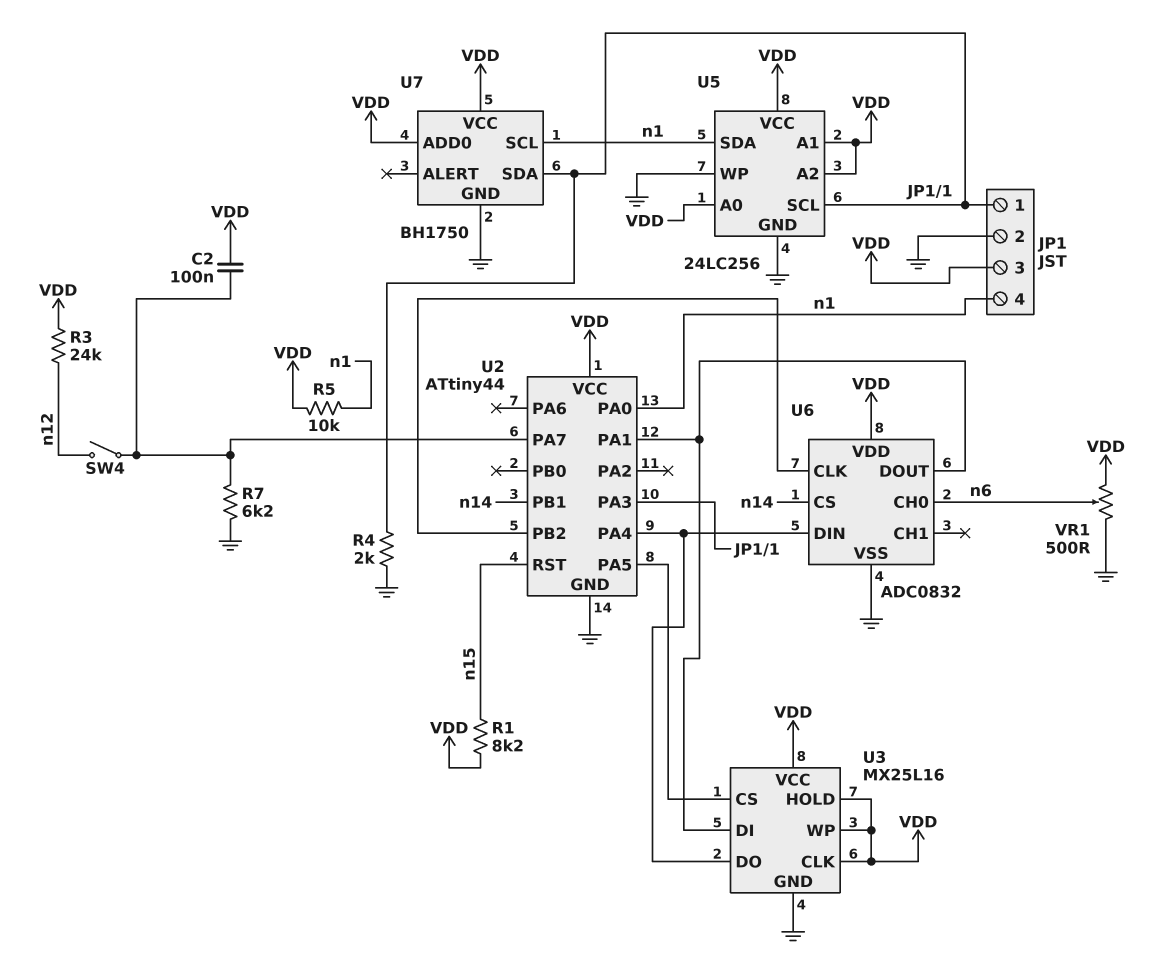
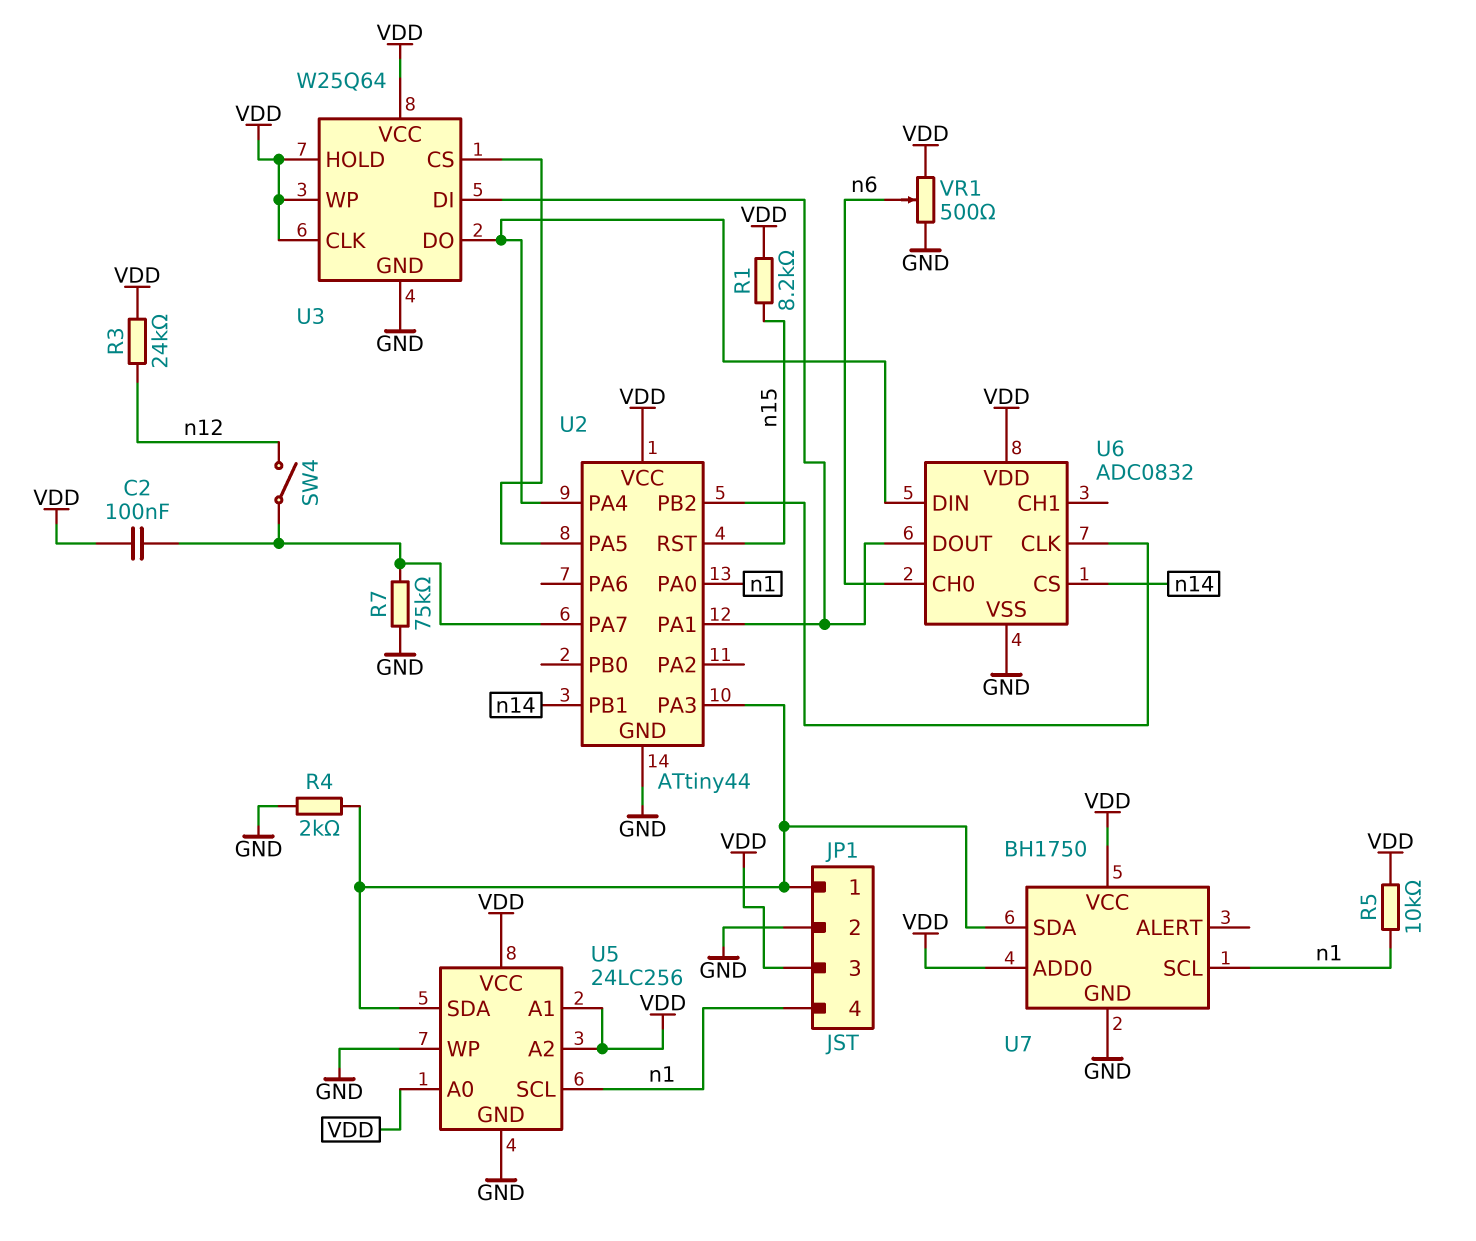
R7: 6.2k (GND, U2/PA7) -> 75k (GND, U2/PA7)
U3: MX25L16 -> W25Q64
U5 pin SCL: JP1/1 -> n1
U5 pin SDA: n1 -> JP1/1

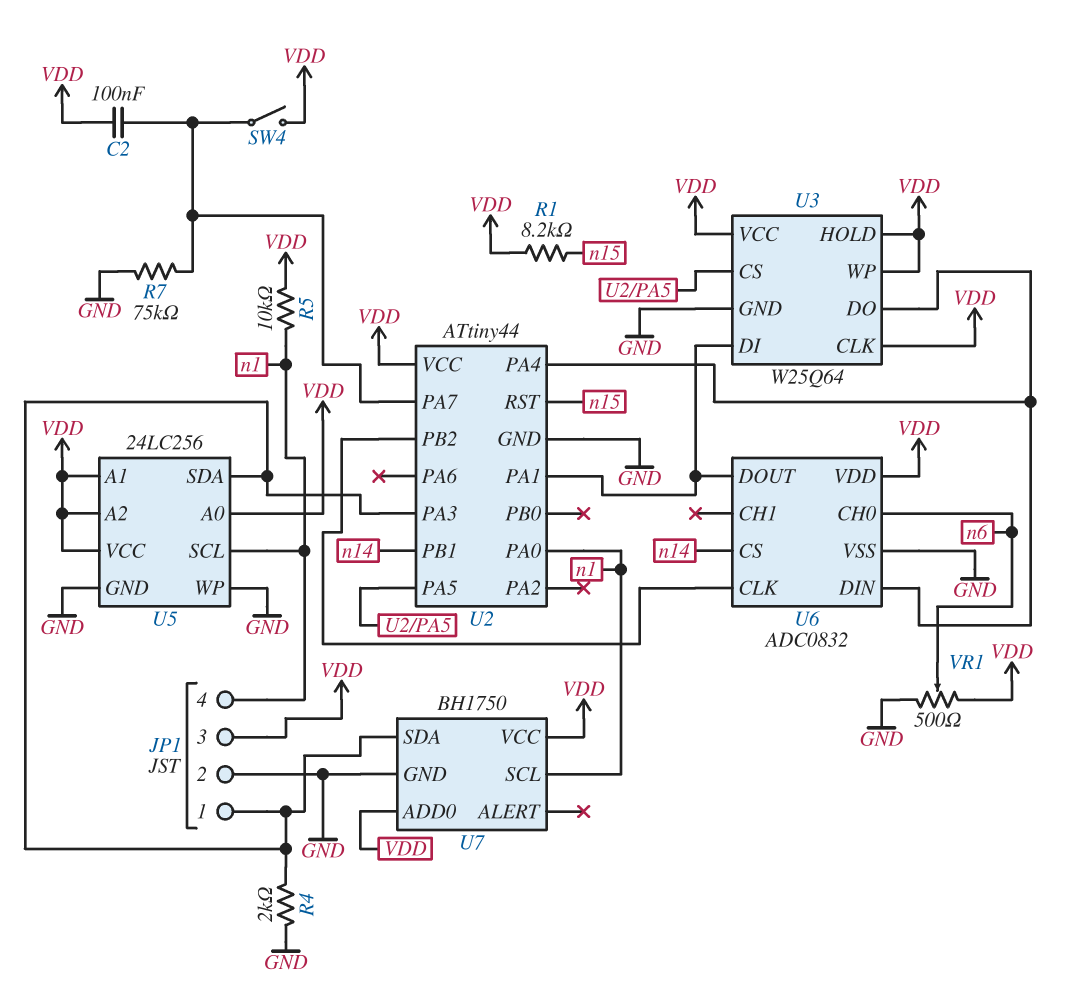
R3: 24k (VDD, n12) -> none
SW4: switch (U2/PA7, n12) -> switch (U2/PA7, VDD)

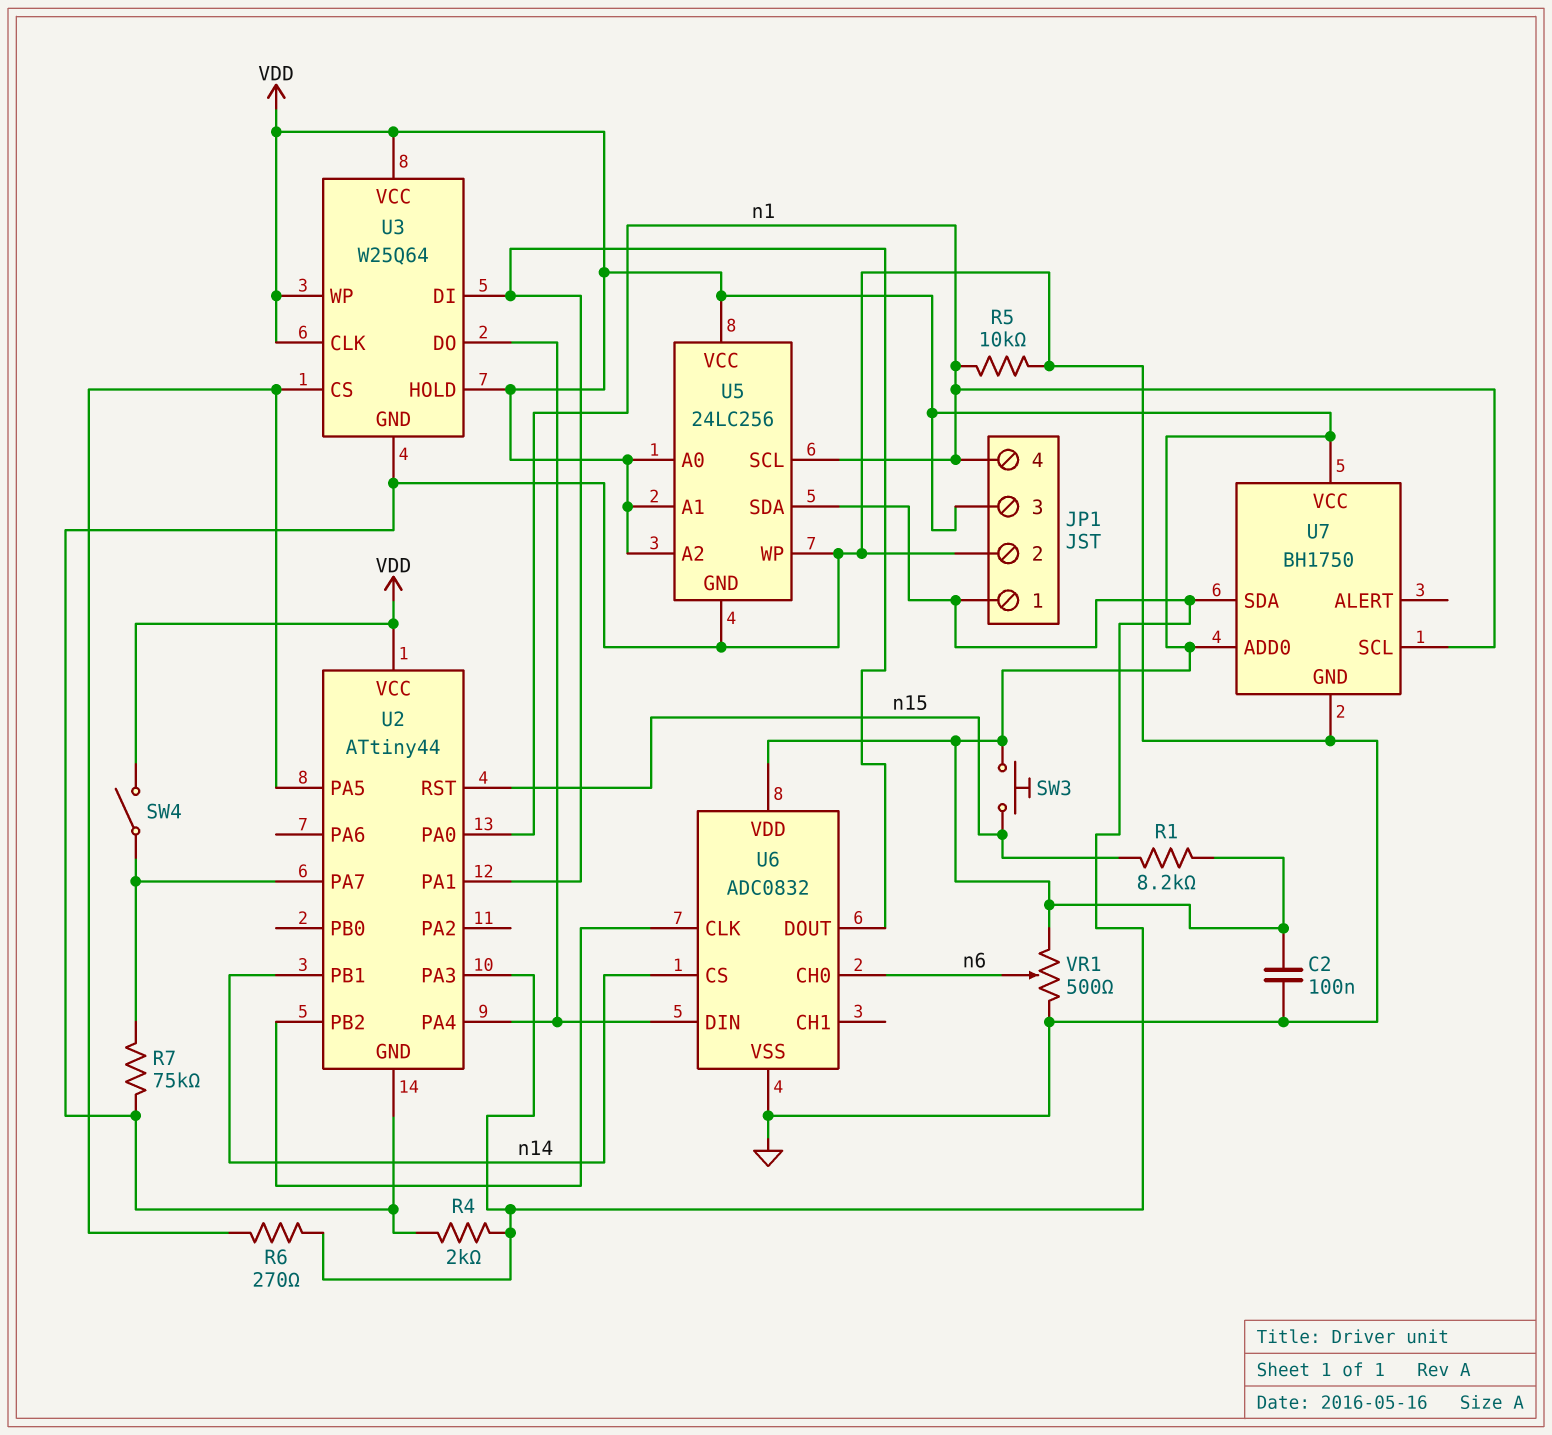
C2: 100nF (U2/PA7, VDD) -> 100nF (GND, VDD)
R5: 10k (VDD, n1) -> 10k (GND, n1)
R6: none -> 270 (JP1/1, U2/PA5)
SW3: none -> button (VDD, n15)

